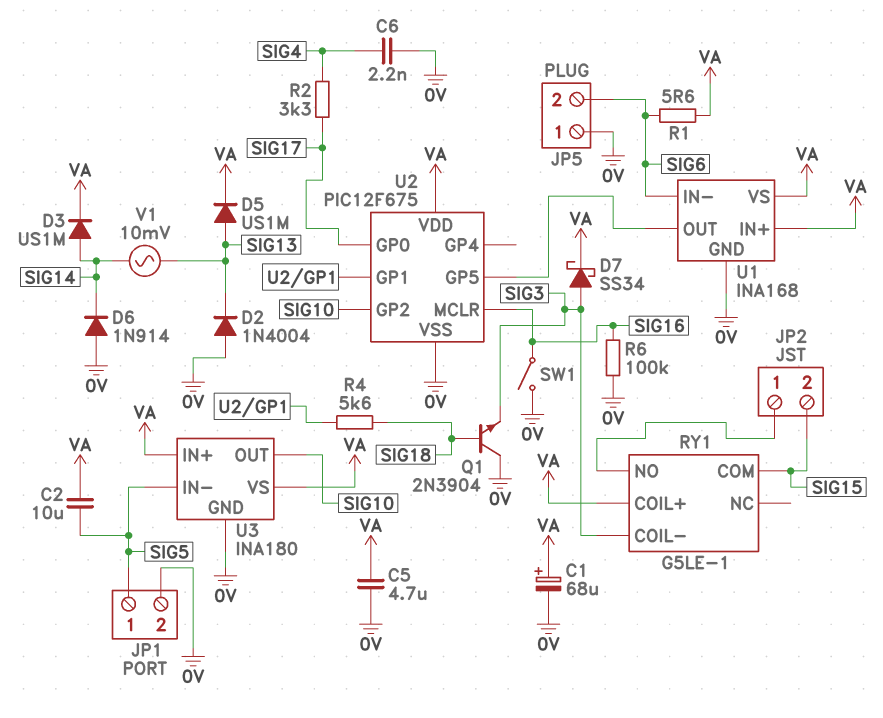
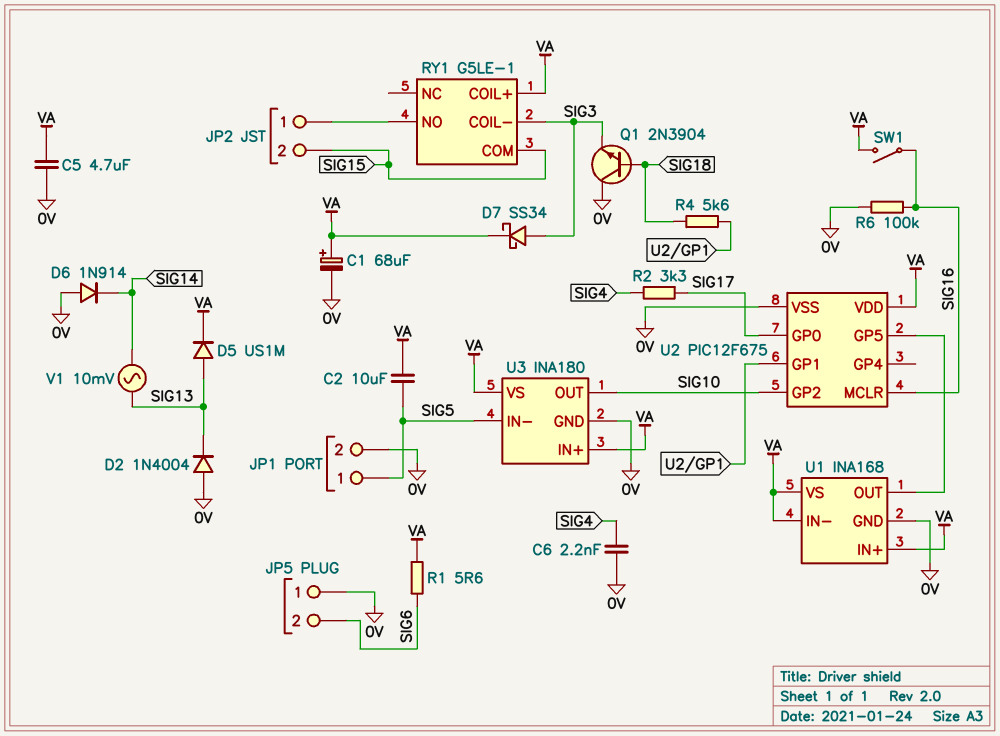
D3: diode US1M (A SIG14, K VA) -> none
SW1: switch (0V, SIG16) -> switch (SIG16, VA)
U1 pin IN-: SIG6 -> VA

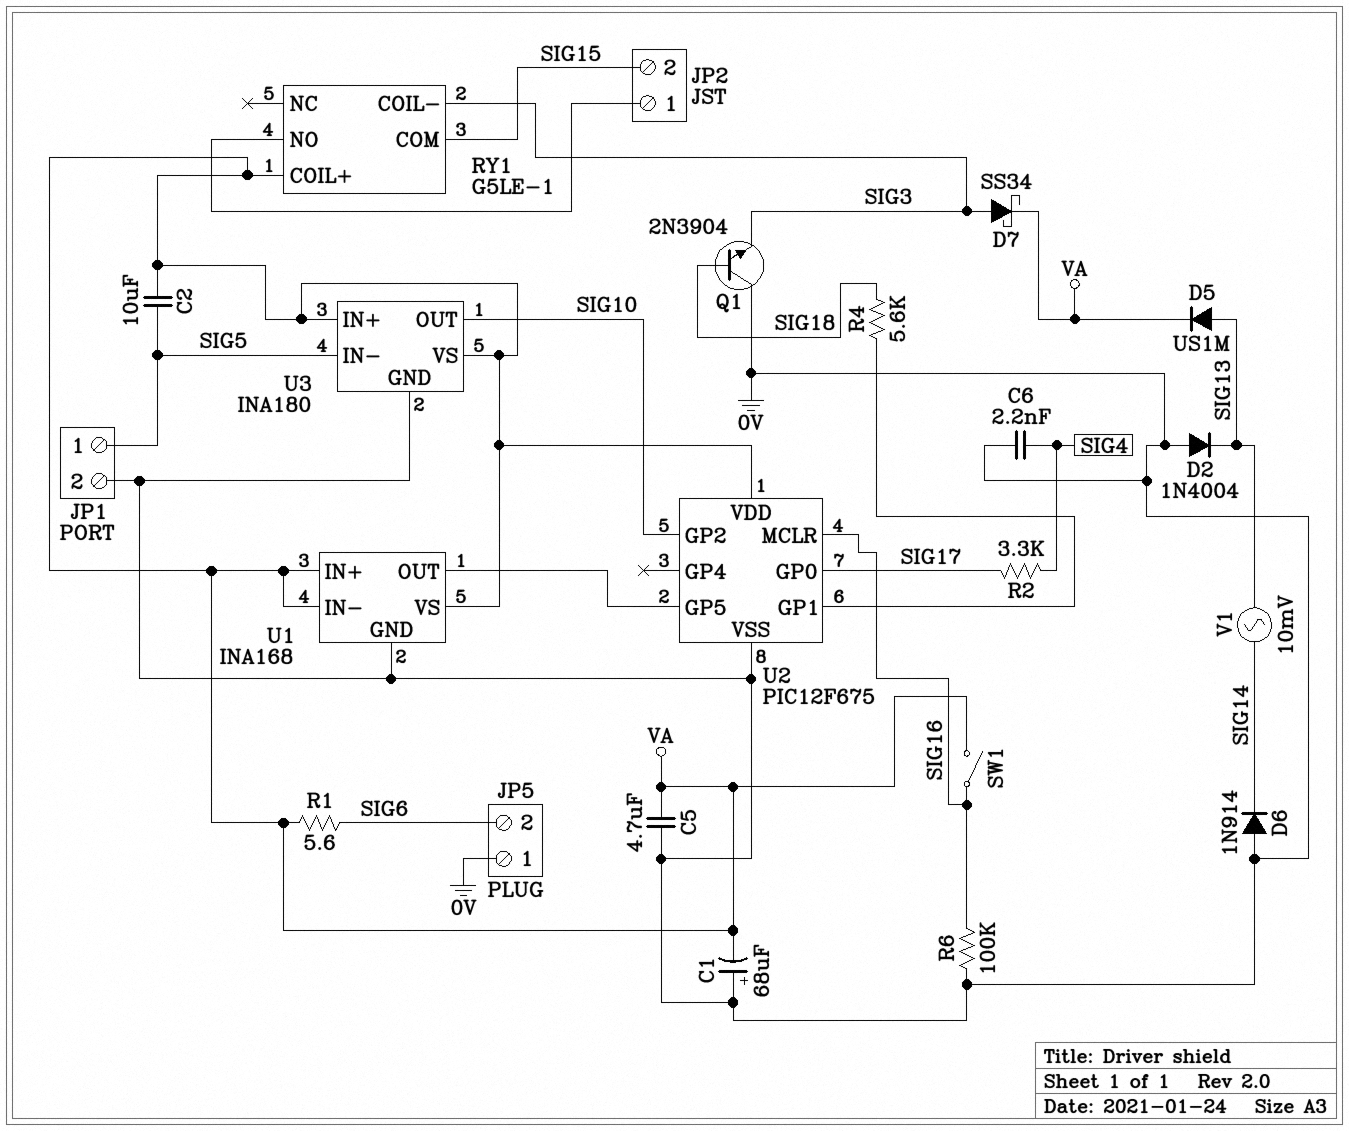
C1: 68uF (plus VA, minus 0V) -> 68uF (plus 0V, minus VA)

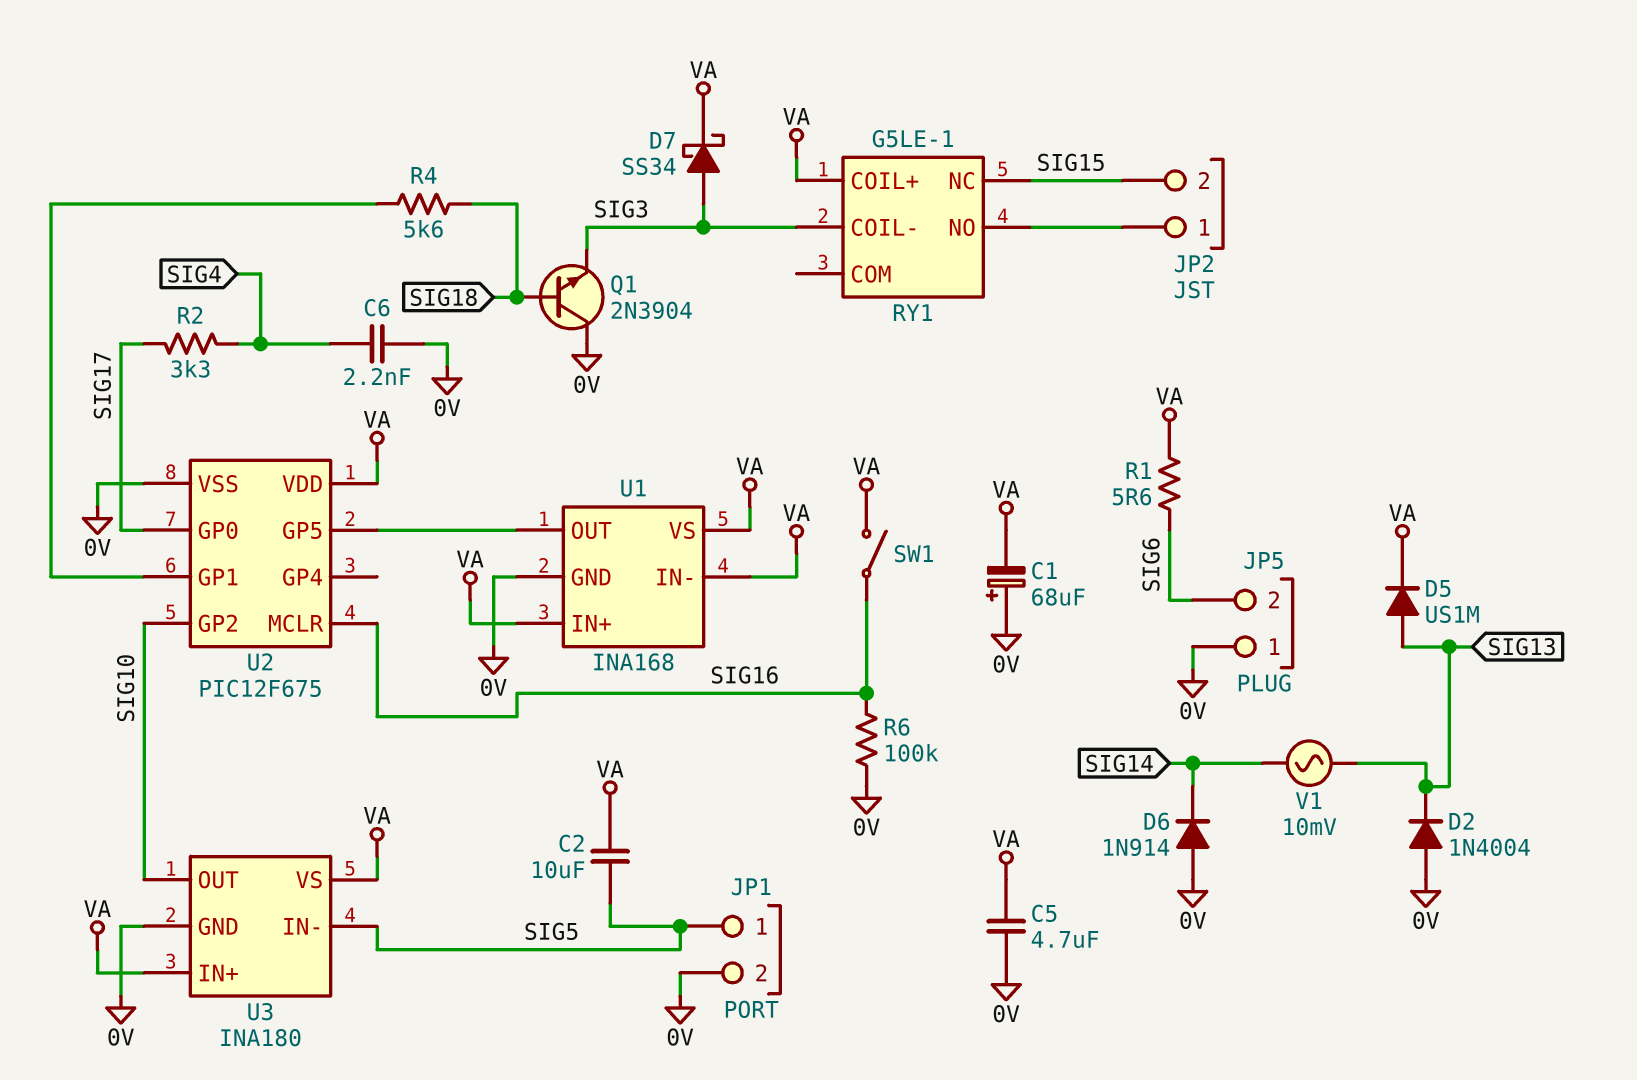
RY1 pin COM: SIG15 -> none
RY1 pin NC: none -> SIG15

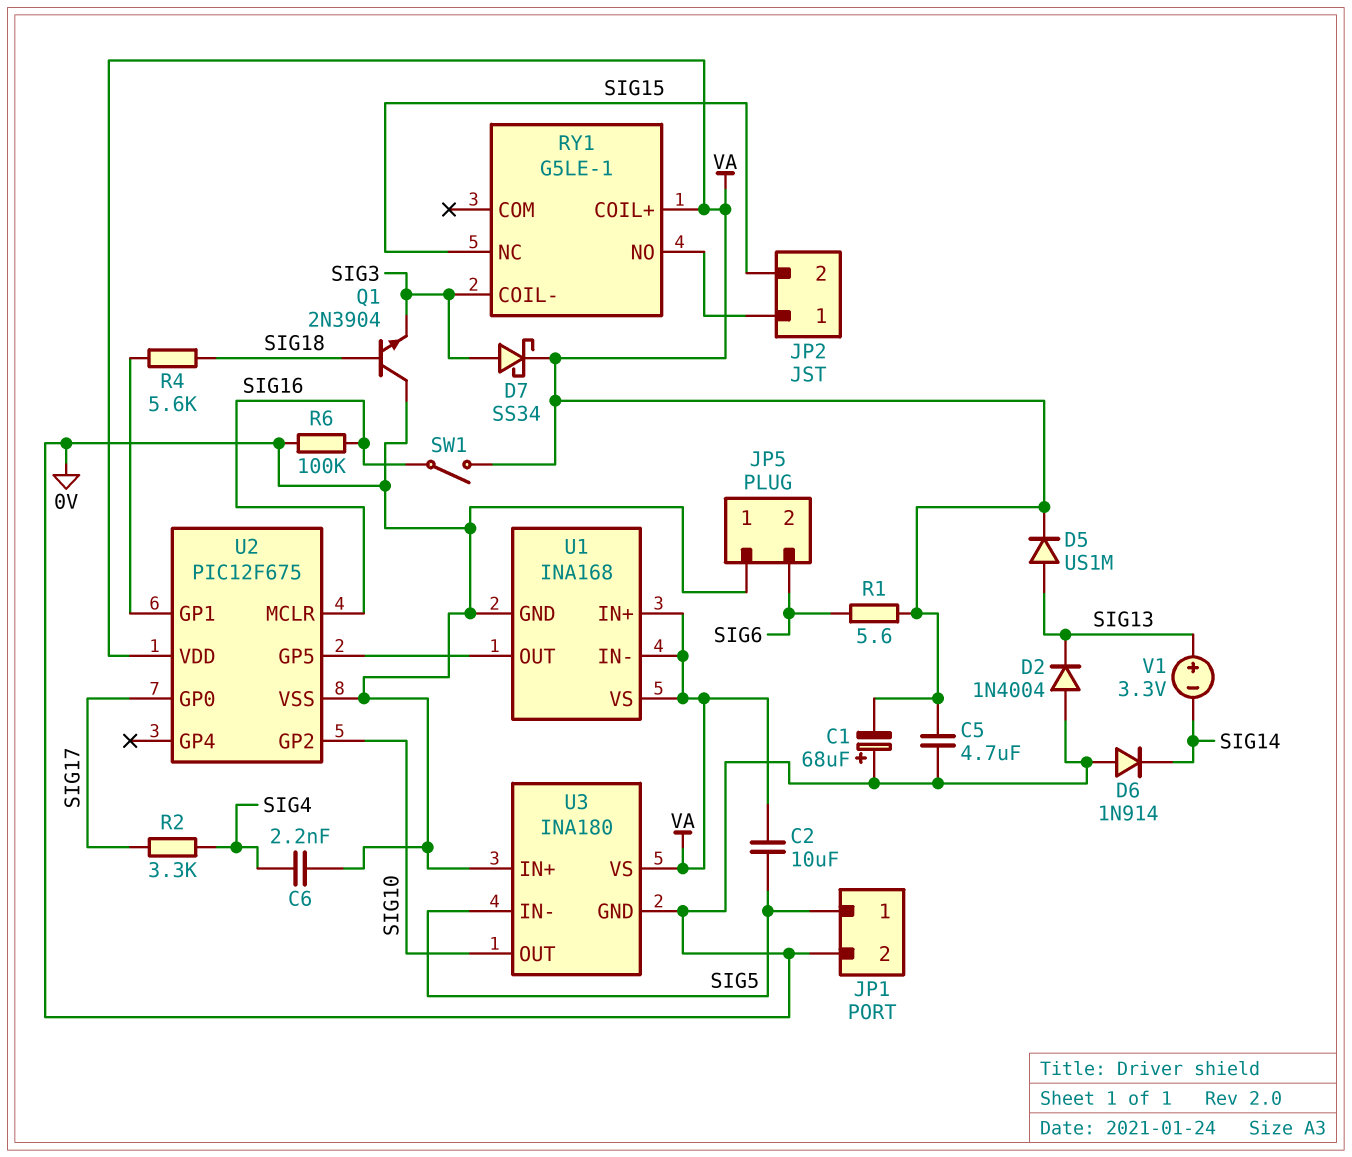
U3 pin IN+: VA -> 0V
V1: AC 10mV (SIG13, SIG14) -> 3.3V (plus SIG13, minus SIG14)

